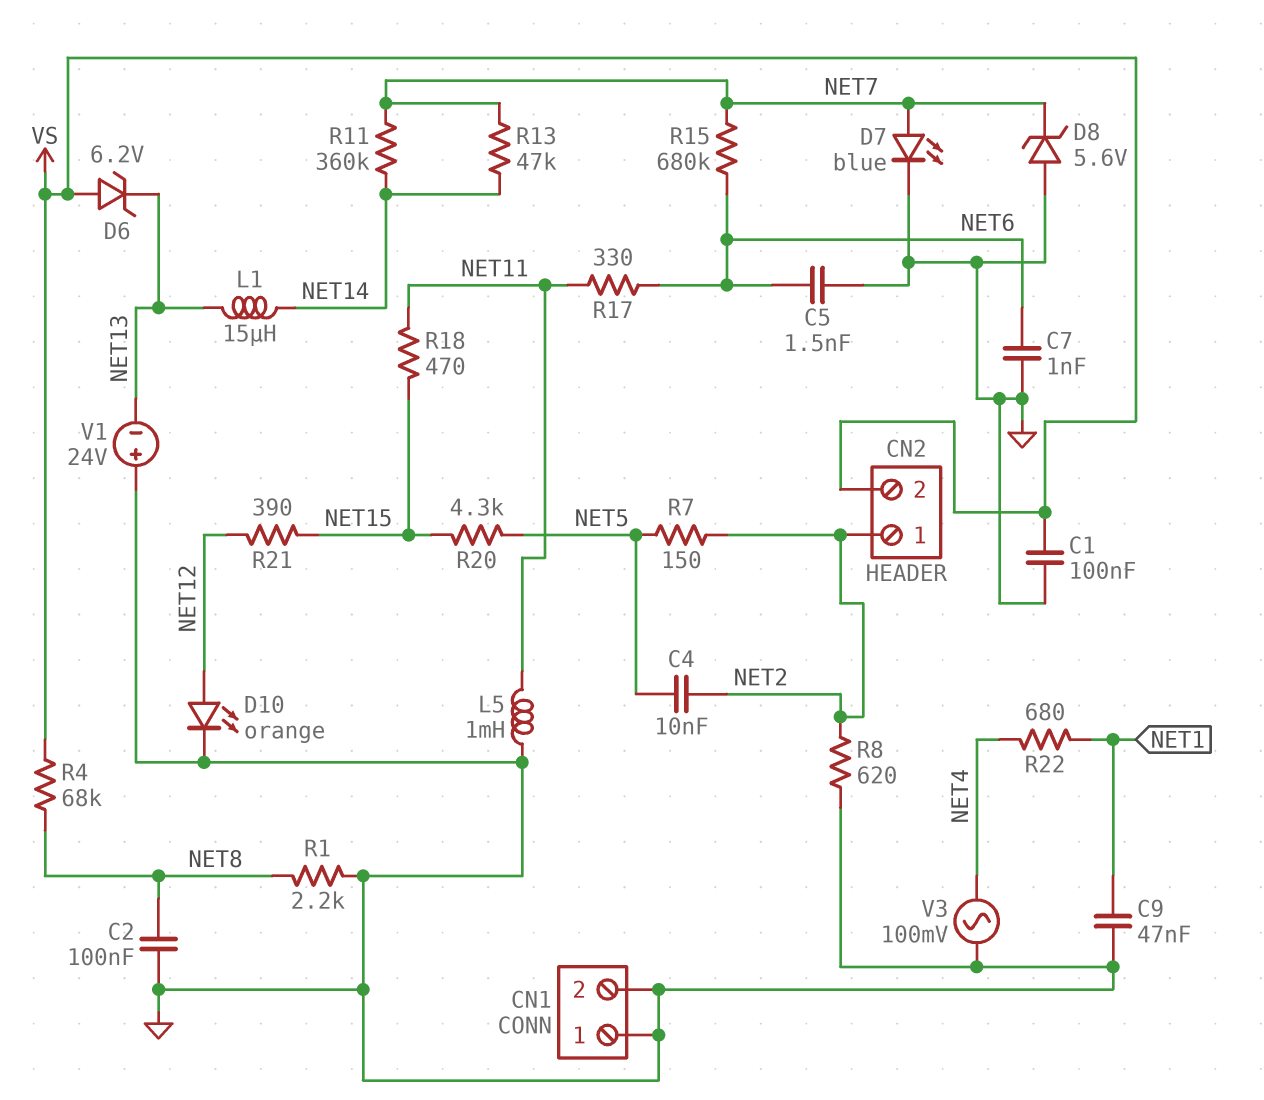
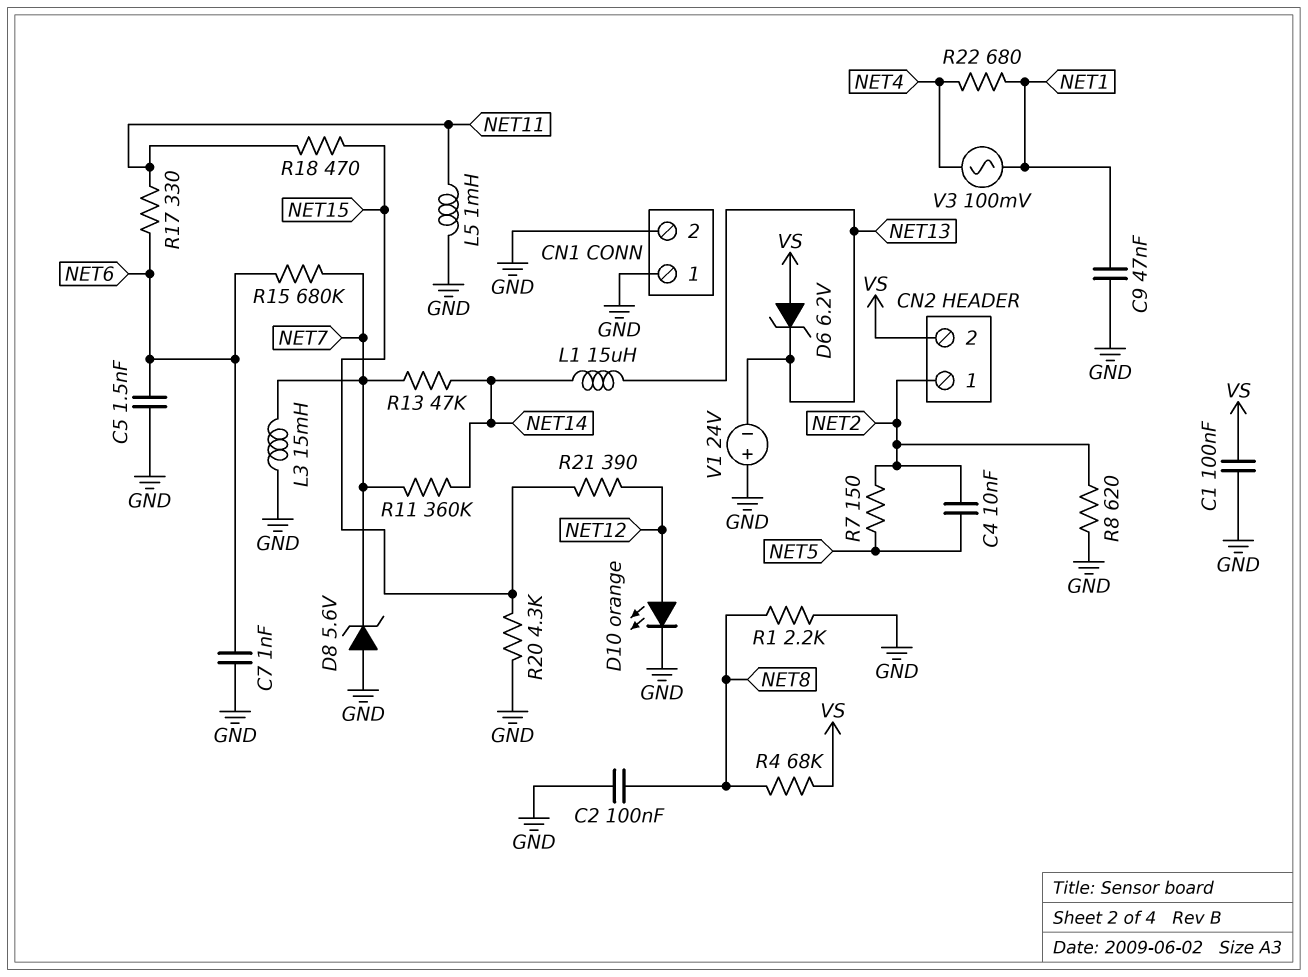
D7: LED blue (A NET7, K GND) -> none
L3: none -> 15mH (GND, NET7)
R20: 4.3k (NET5, NET15) -> 4.3k (GND, NET15)
V3: AC 100mV (GND, NET4) -> AC 100mV (NET1, NET4)

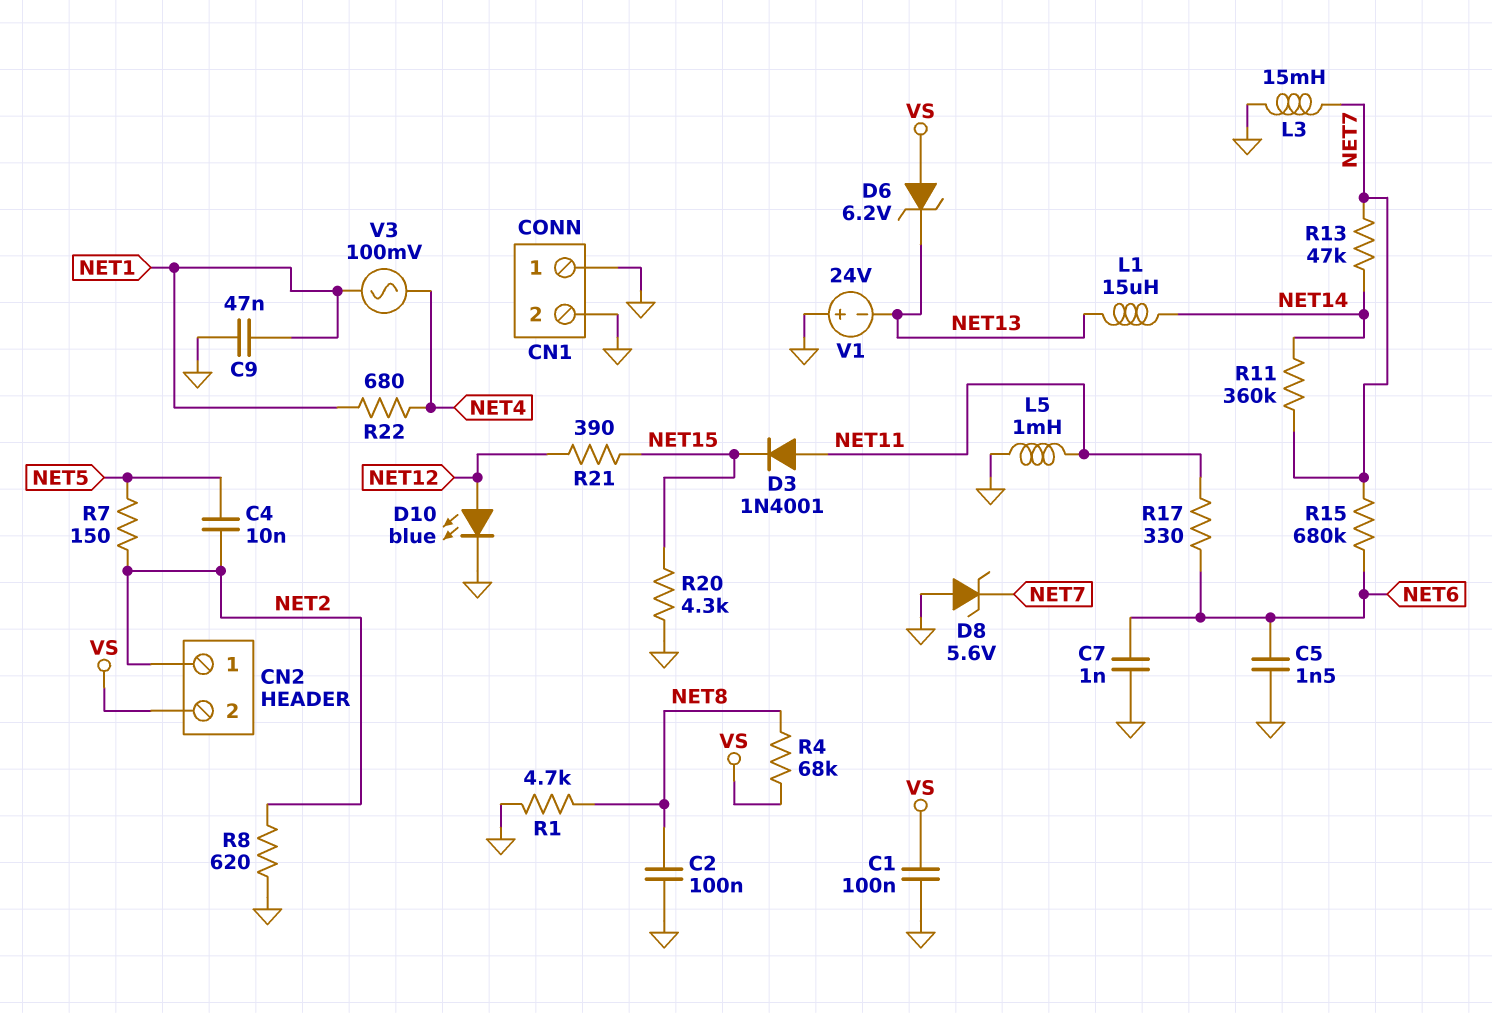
D3: none -> diode 1N4001 (A NET11, K NET15)
D10: LED orange (A NET12, K GND) -> LED blue (A NET12, K GND)
R1: 2.2k (GND, NET8) -> 4.7k (GND, NET8)
R18: 470 (NET11, NET15) -> none

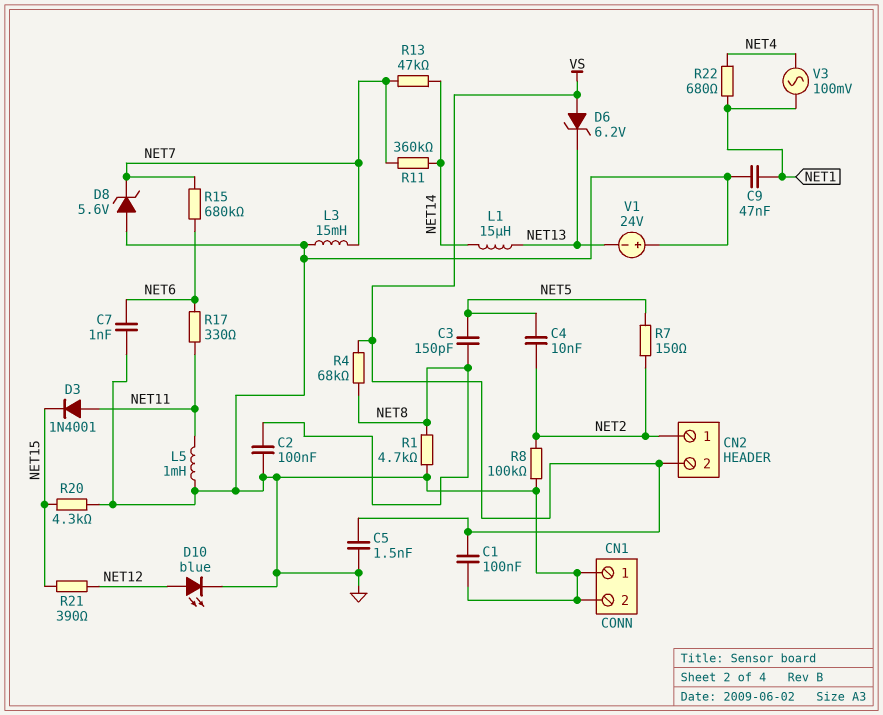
C3: none -> 150pF (NET5, NET8)
C5: 1.5nF (GND, NET6) -> 1.5nF (GND, VS)
R8: 620 (GND, NET2) -> 100k (GND, NET2)

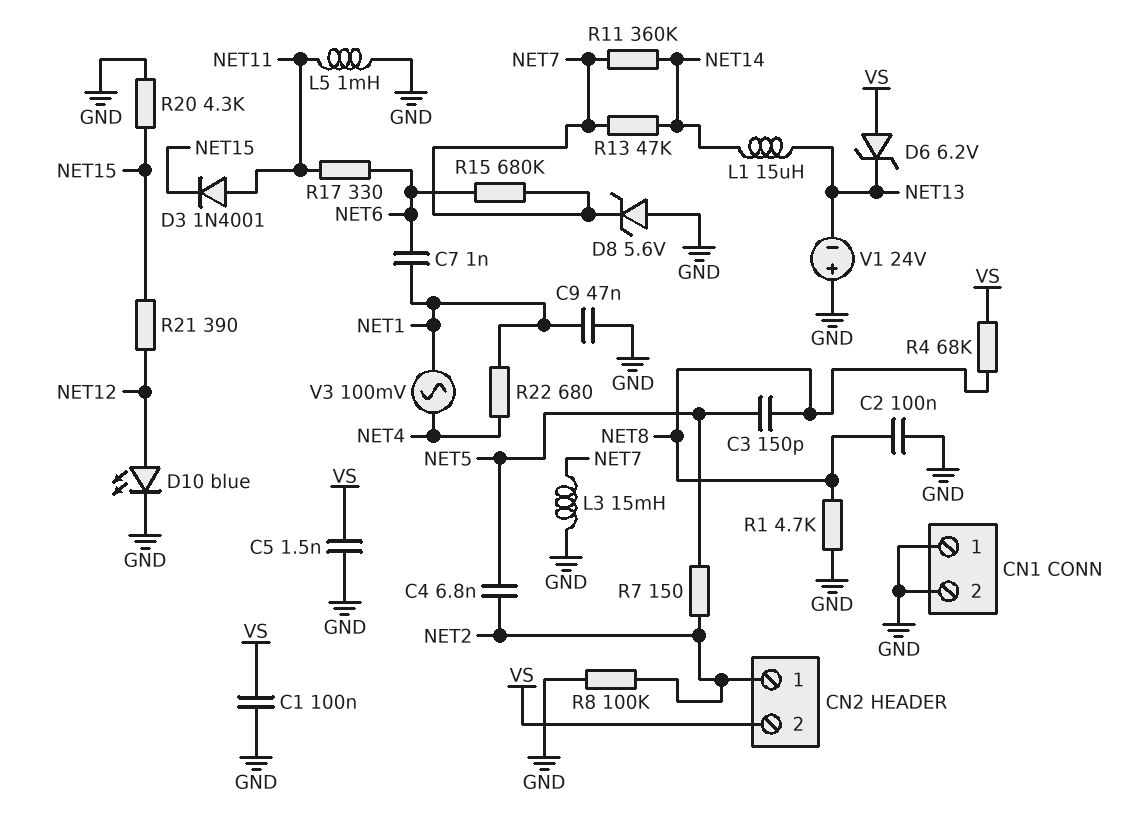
C4: 10nF (NET2, NET5) -> 6.8nF (NET2, NET5)
C7: 1nF (GND, NET6) -> 1nF (NET1, NET6)

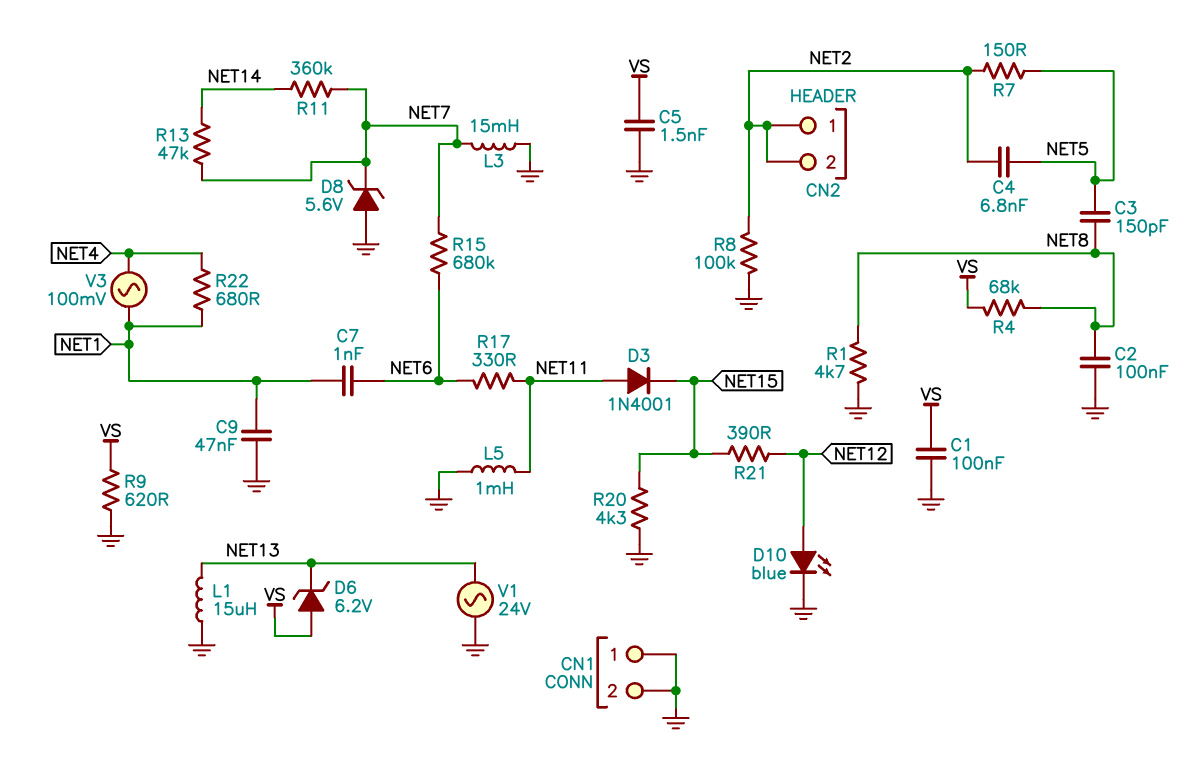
CN2 pin 2: VS -> NET2
L1: 15uH (NET13, NET14) -> 15uH (GND, NET13)
R9: none -> 620 (GND, VS)
V1: 24V (plus GND, minus NET13) -> AC 24V (GND, NET13)

